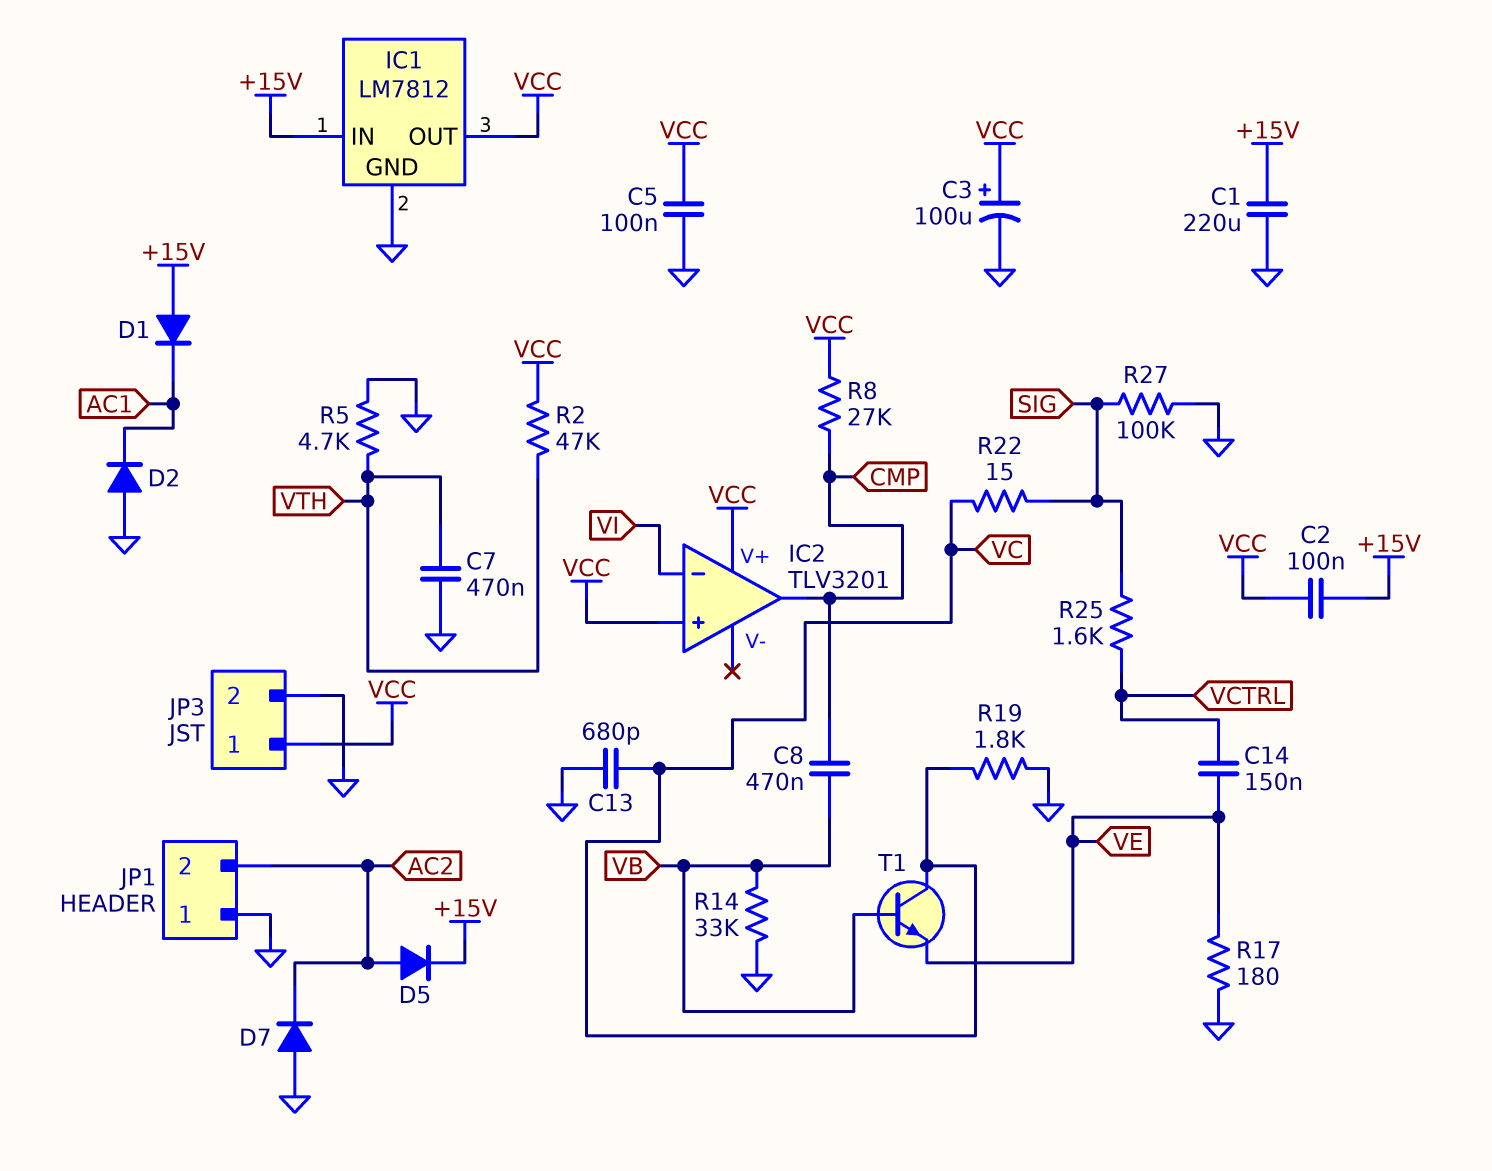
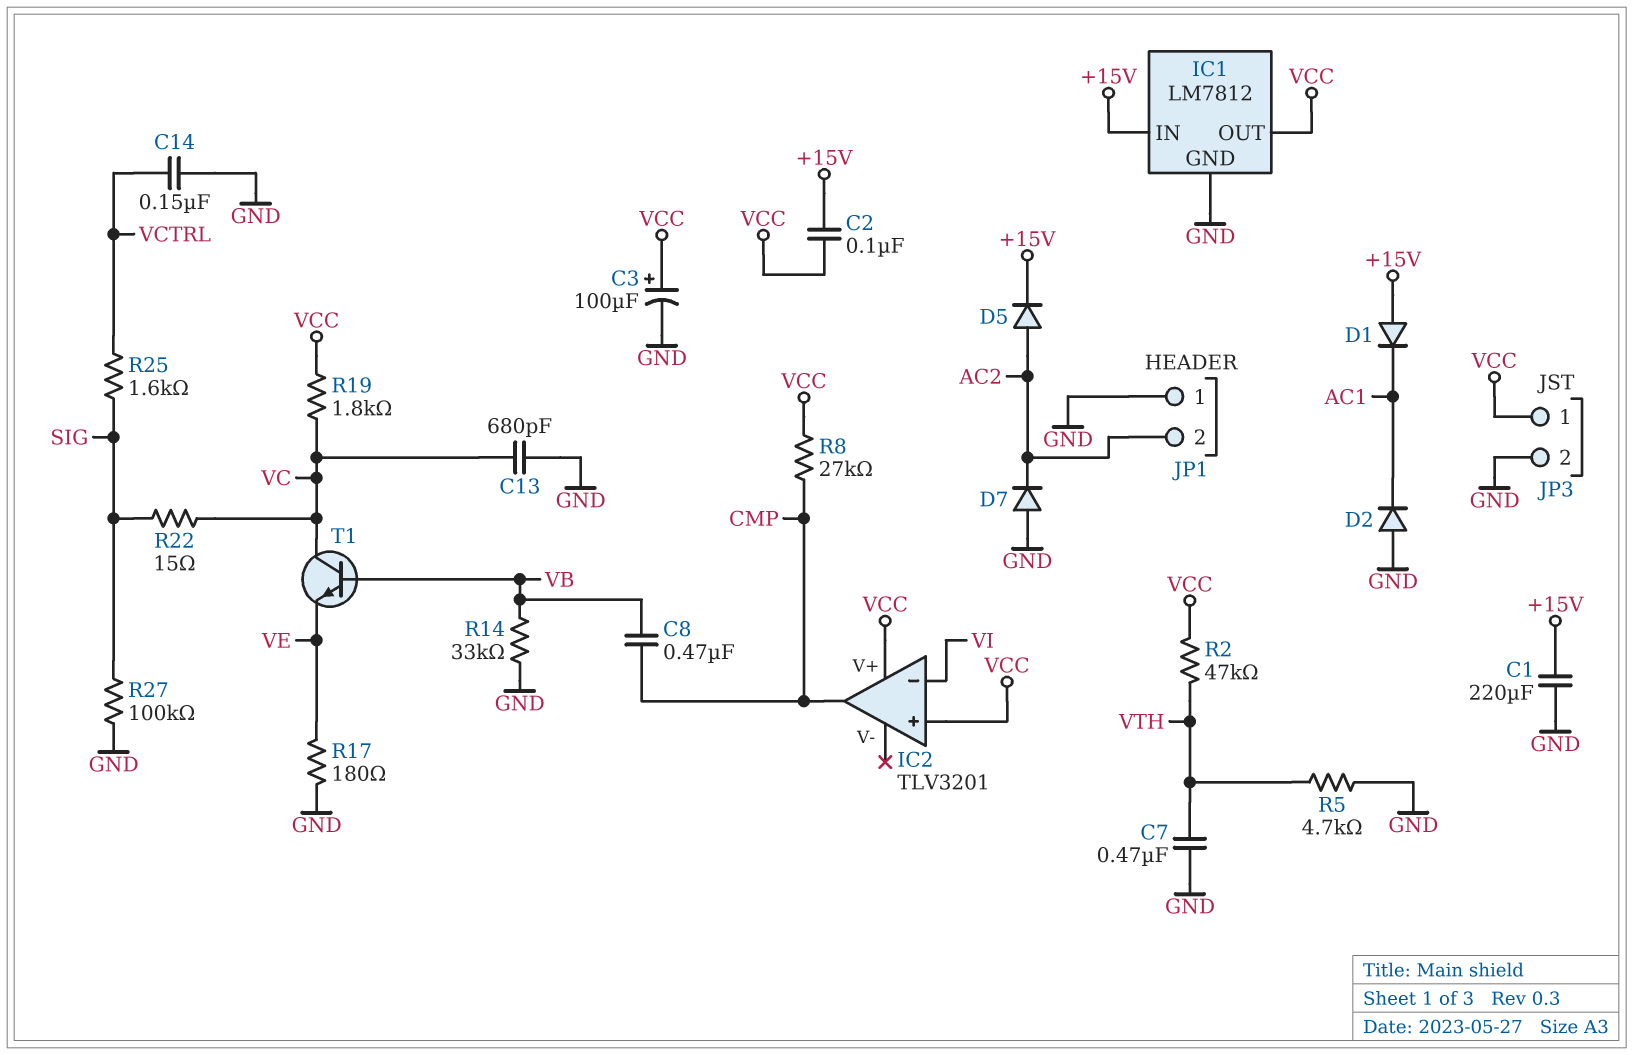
C5: 100nF (GND, VCC) -> none
C14: 150nF (VCTRL, VE) -> 150nF (GND, VCTRL)
R19: 1.8k (GND, VC) -> 1.8k (VC, VCC)

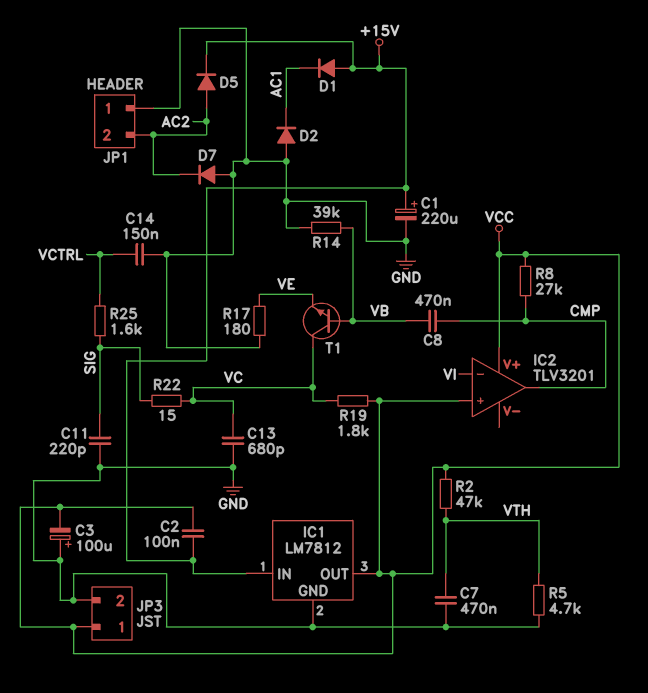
C1: 220uF (+15V, GND) -> 220uF (plus +15V, minus GND)
C3: 100uF (plus VCC, minus GND) -> 100uF (plus GND, minus VCC)
C11: none -> 220pF (GND, SIG)
R14: 33k (GND, VB) -> 39k (GND, VB)
R27: 100k (GND, SIG) -> none

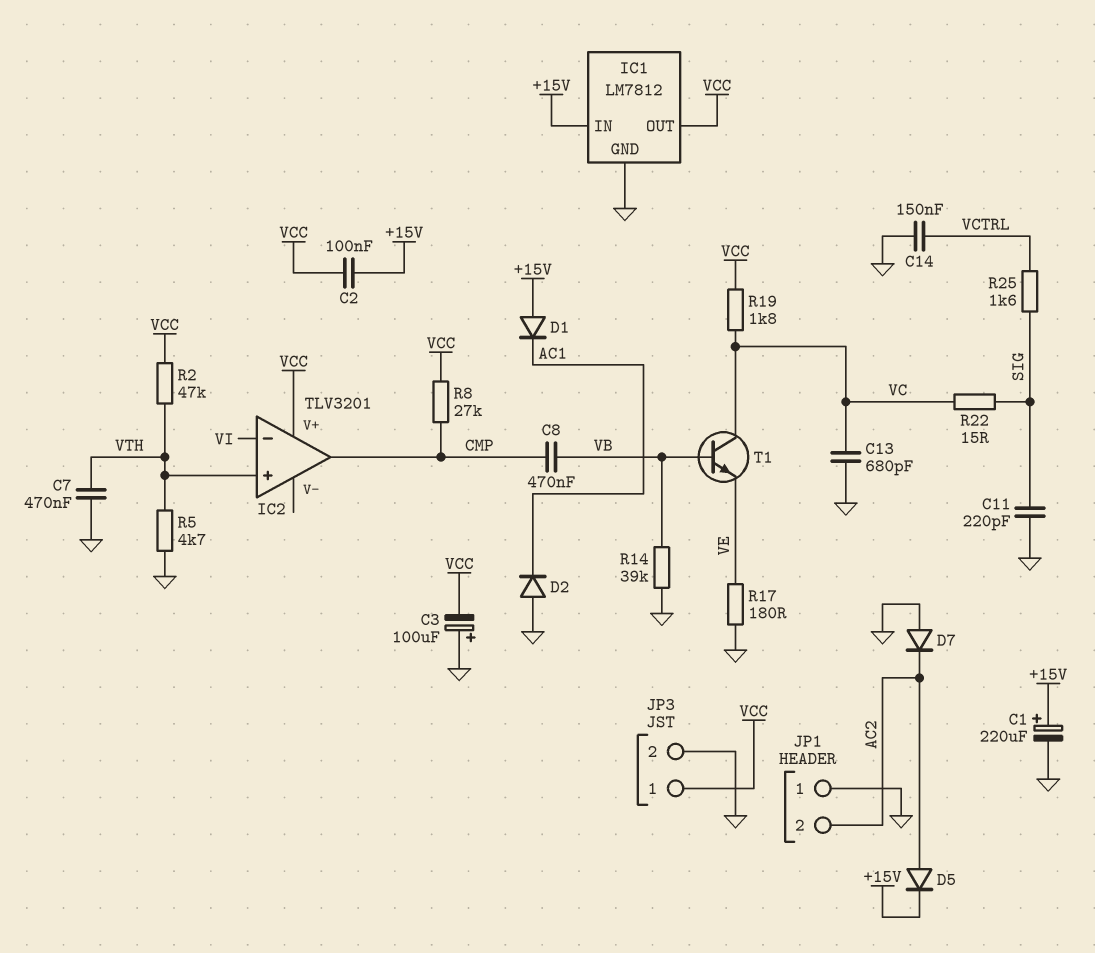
IC2 pin in+: VCC -> VTH

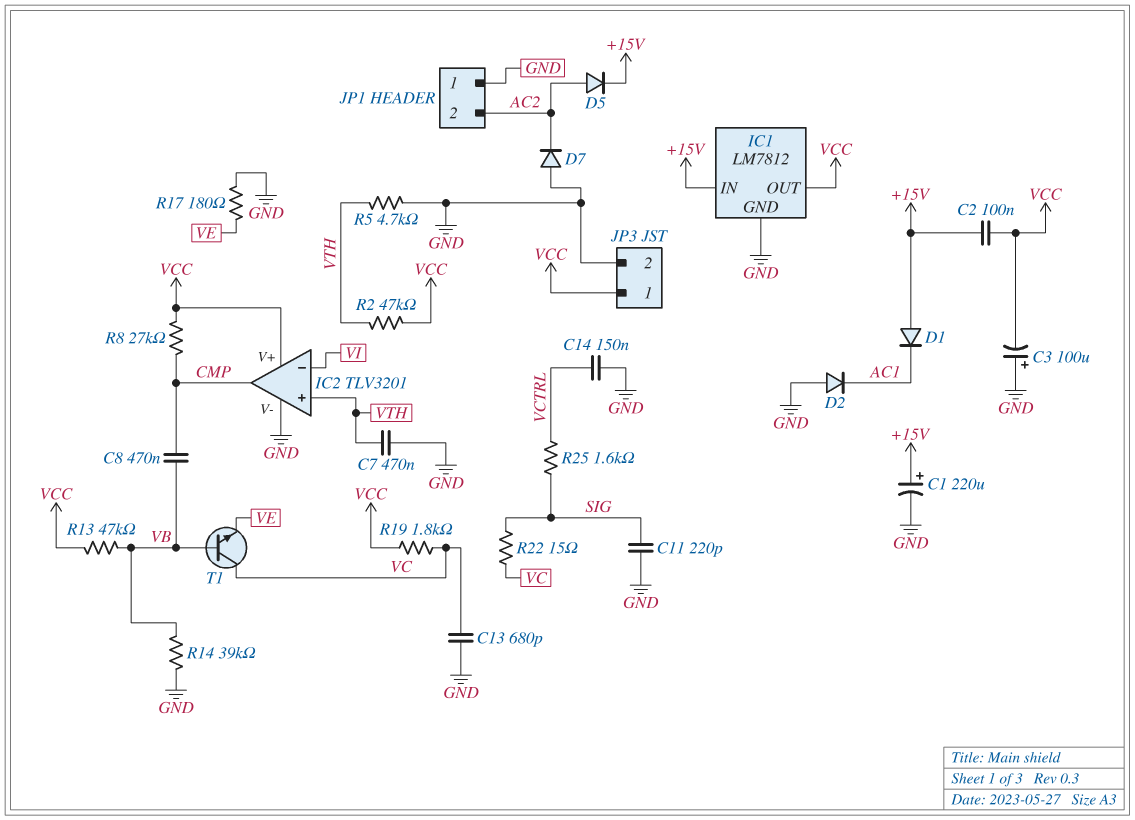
IC2 pin V-: none -> GND
R13: none -> 47k (VB, VCC)

